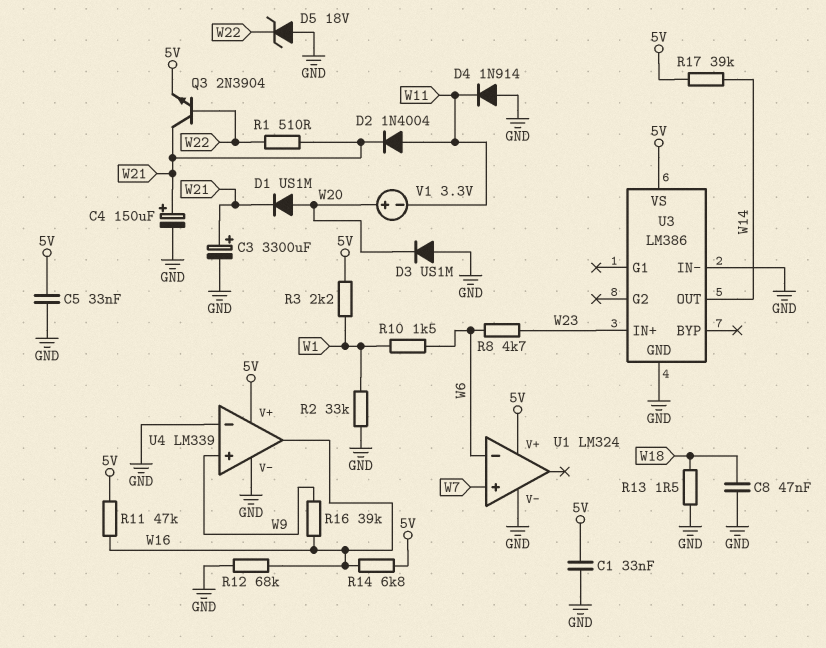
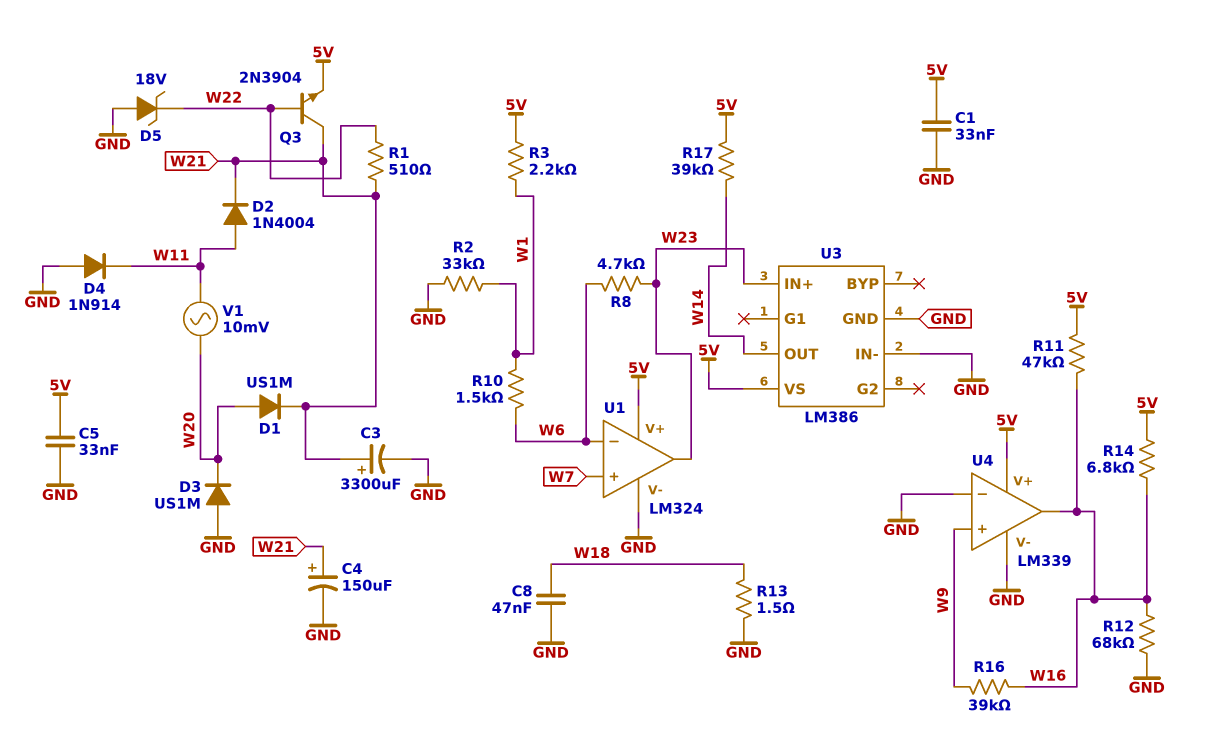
U1 pin out: none -> W23
V1: 3.3V (plus W20, minus W11) -> AC 10mV (W11, W20)

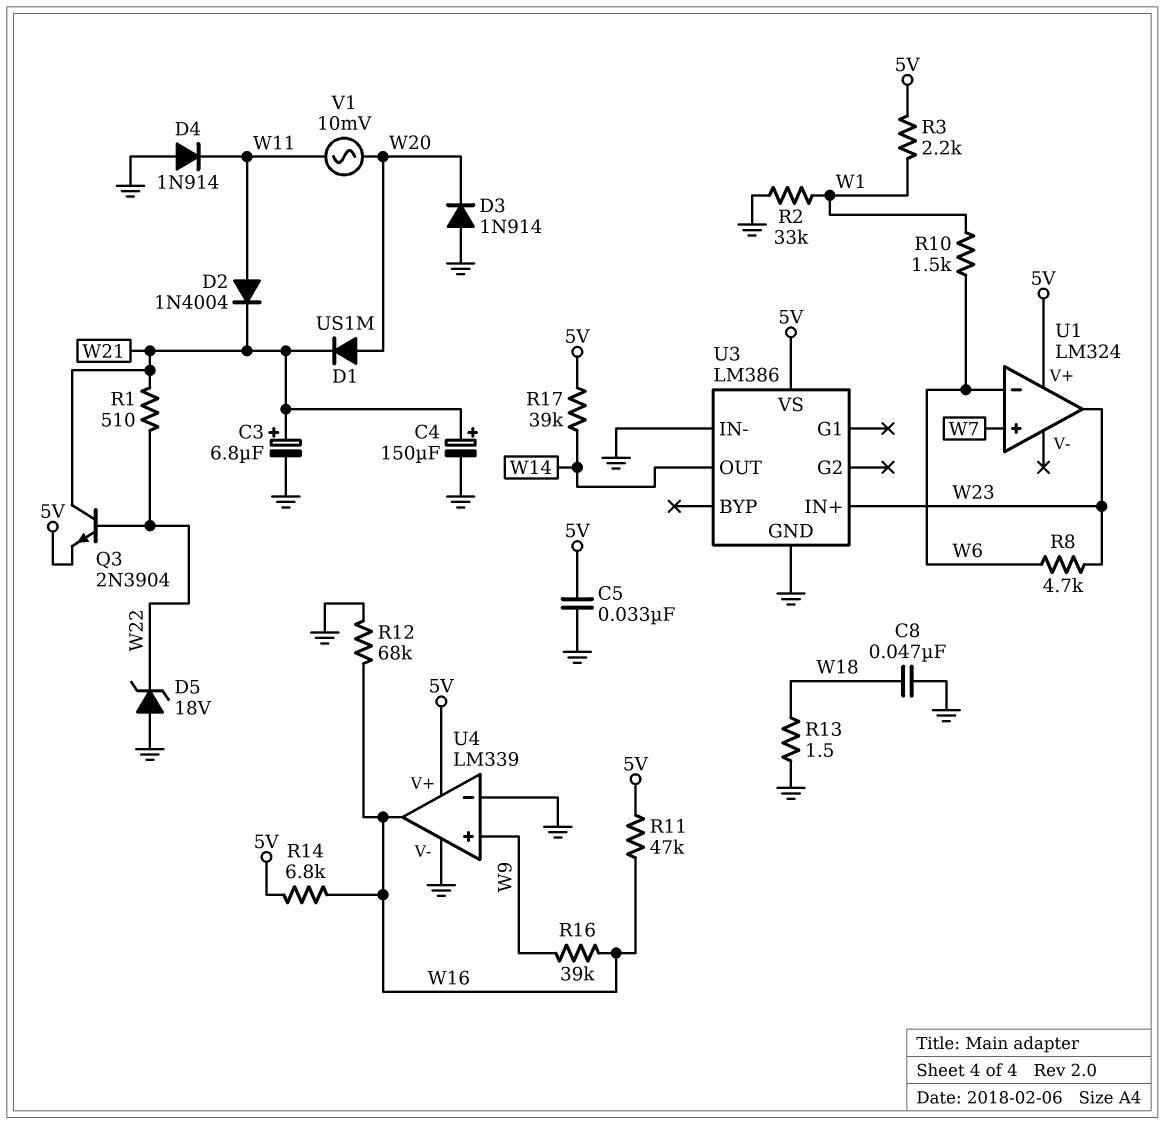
C1: 33nF (5V, GND) -> none
C3: 3300uF (plus W21, minus GND) -> 6.8uF (plus W21, minus GND)
D3: diode US1M (A GND, K W20) -> diode 1N914 (A GND, K W20)
U1 pin V-: GND -> none

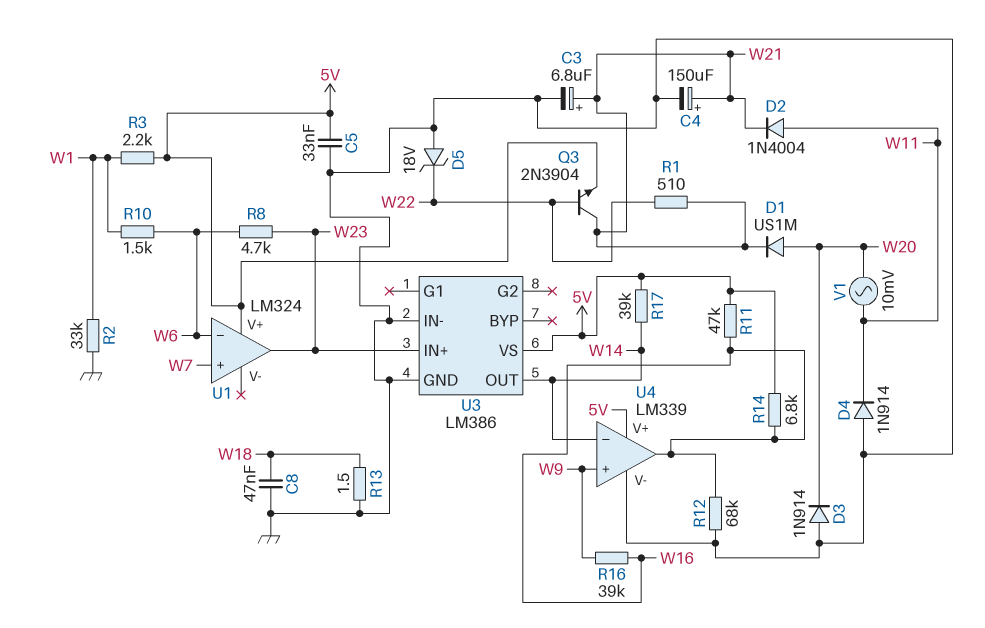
U4 pin in-: GND -> W14

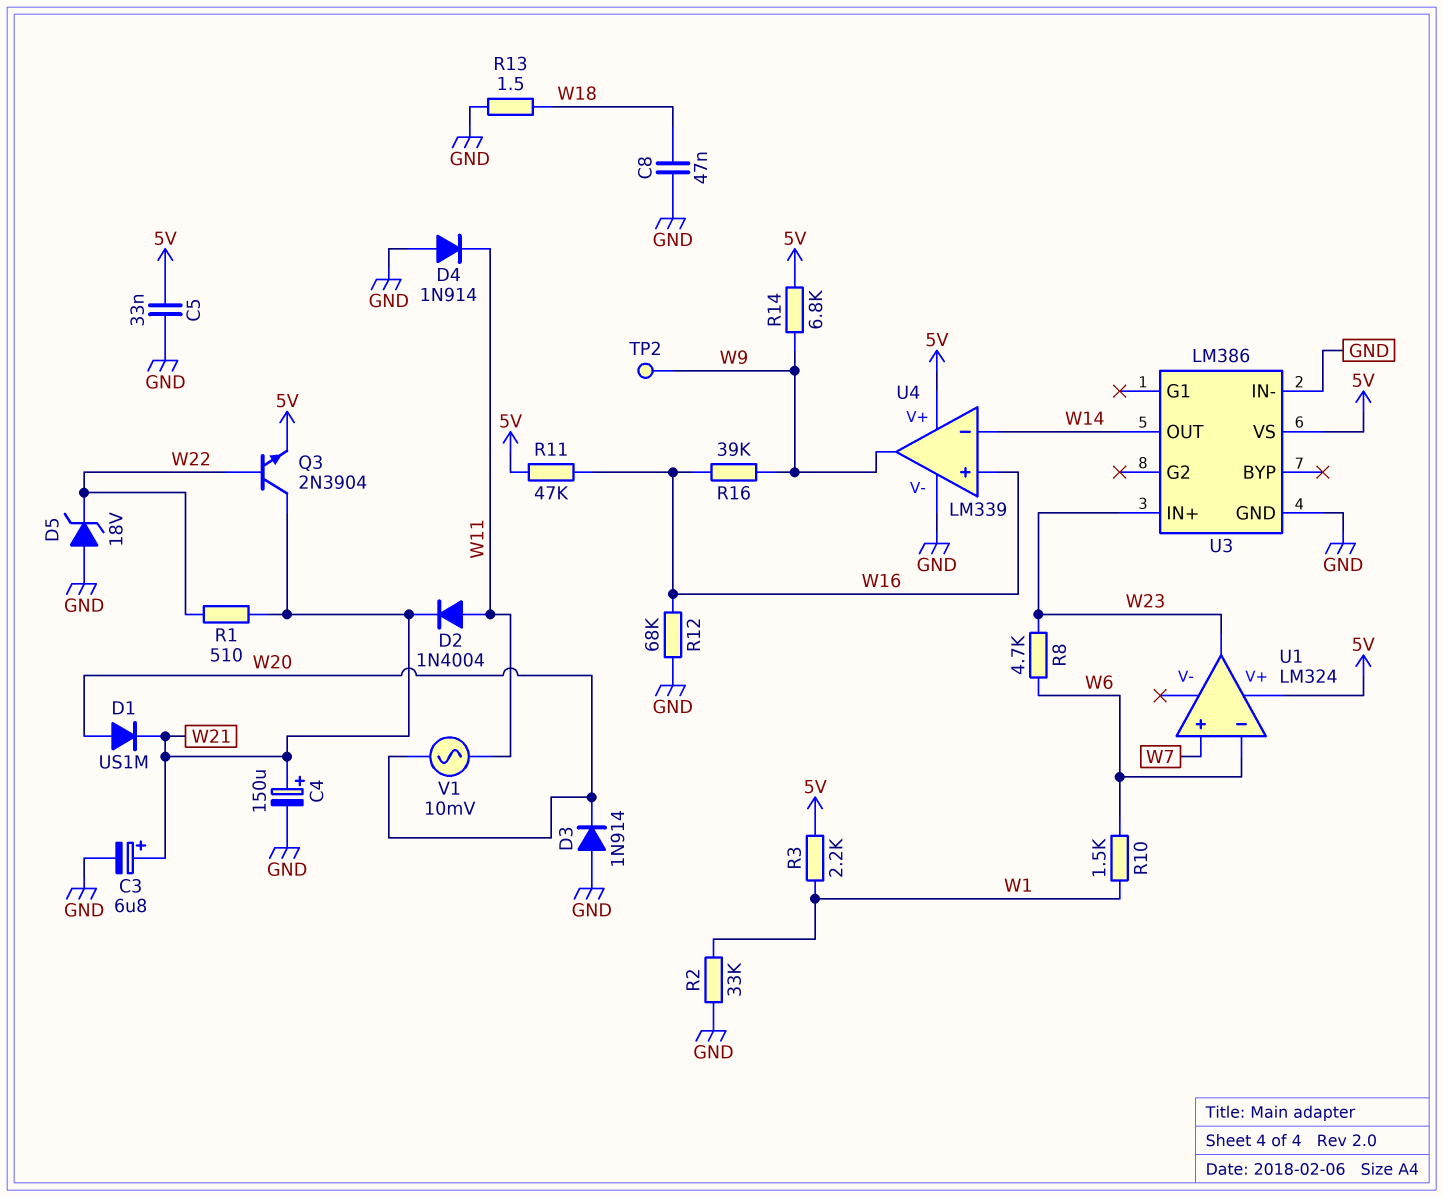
R14: 6.8k (5V, W16) -> 6.8k (5V, W9)
R17: 39k (5V, W14) -> none
TP2: none -> test point (W9)
U4 pin in+: W9 -> W16
U4 pin out: W16 -> W9

